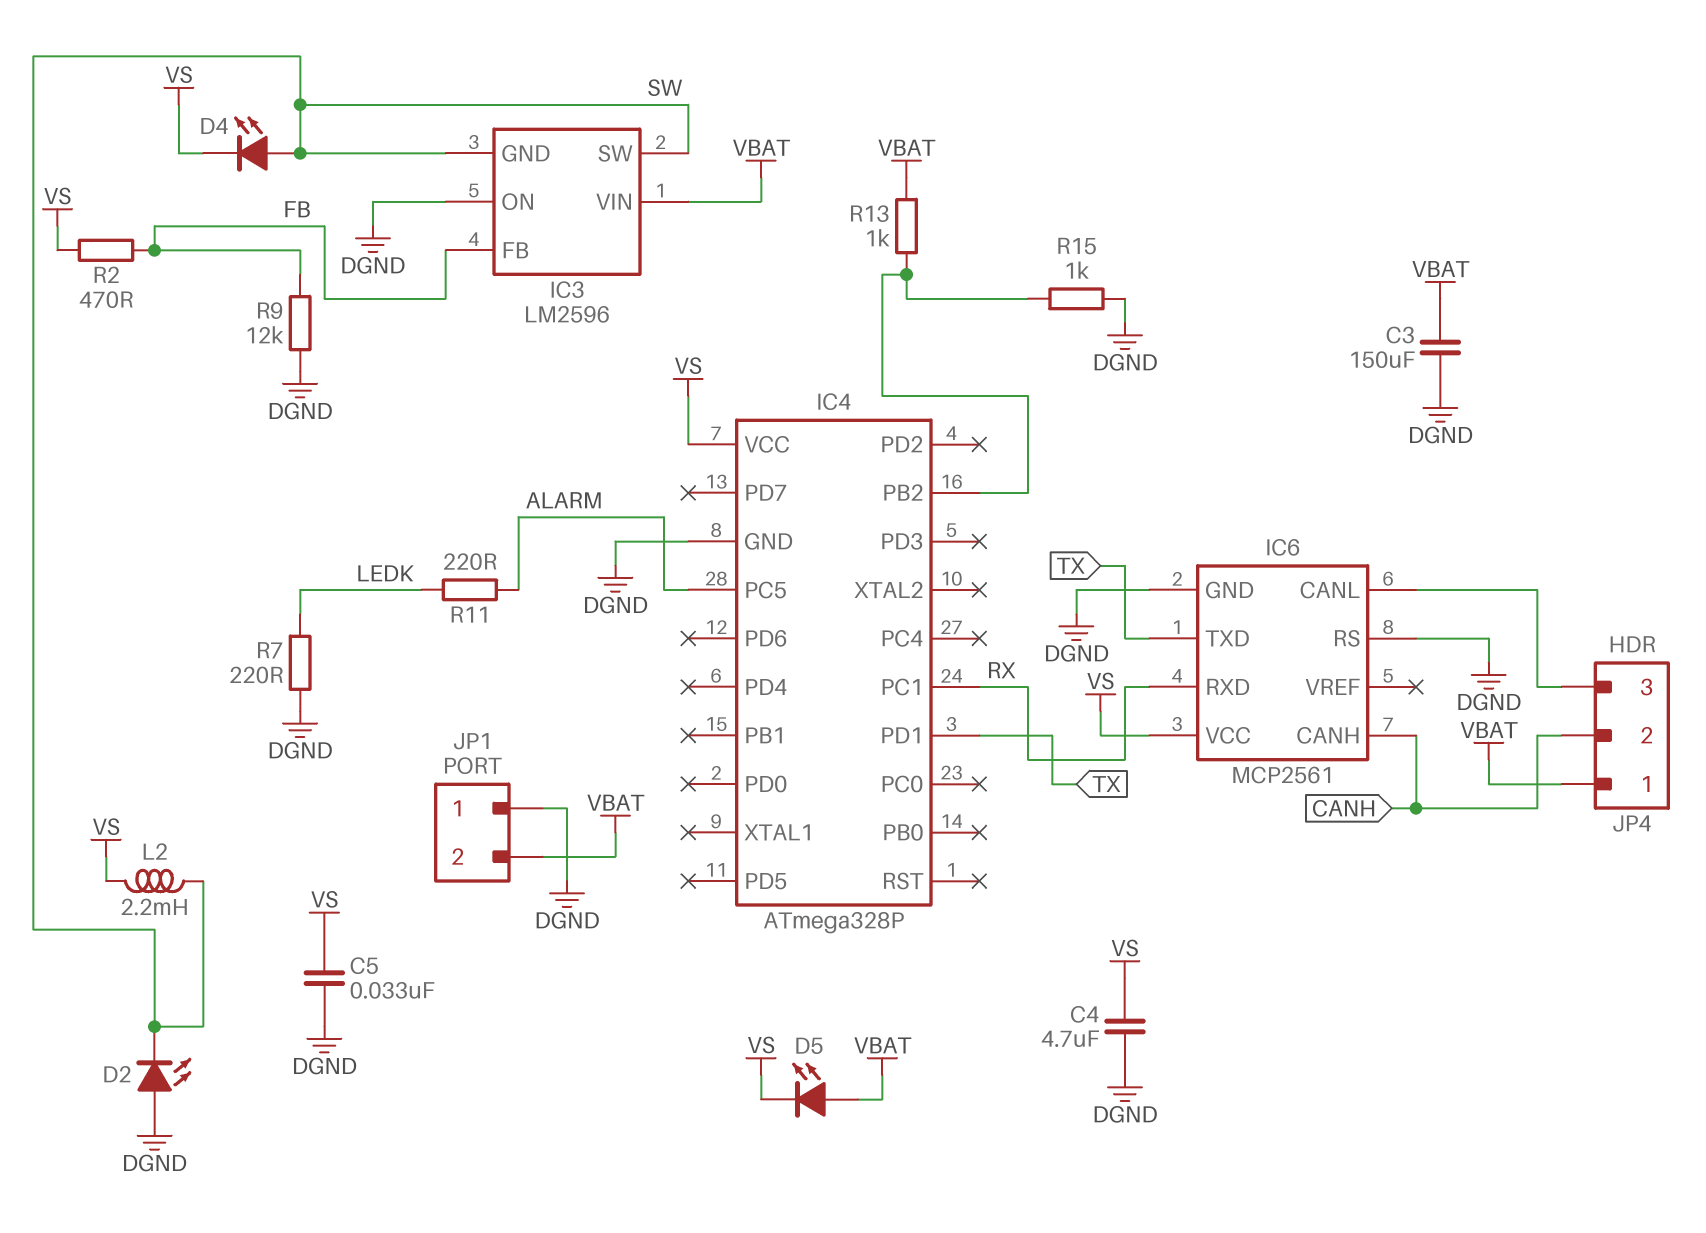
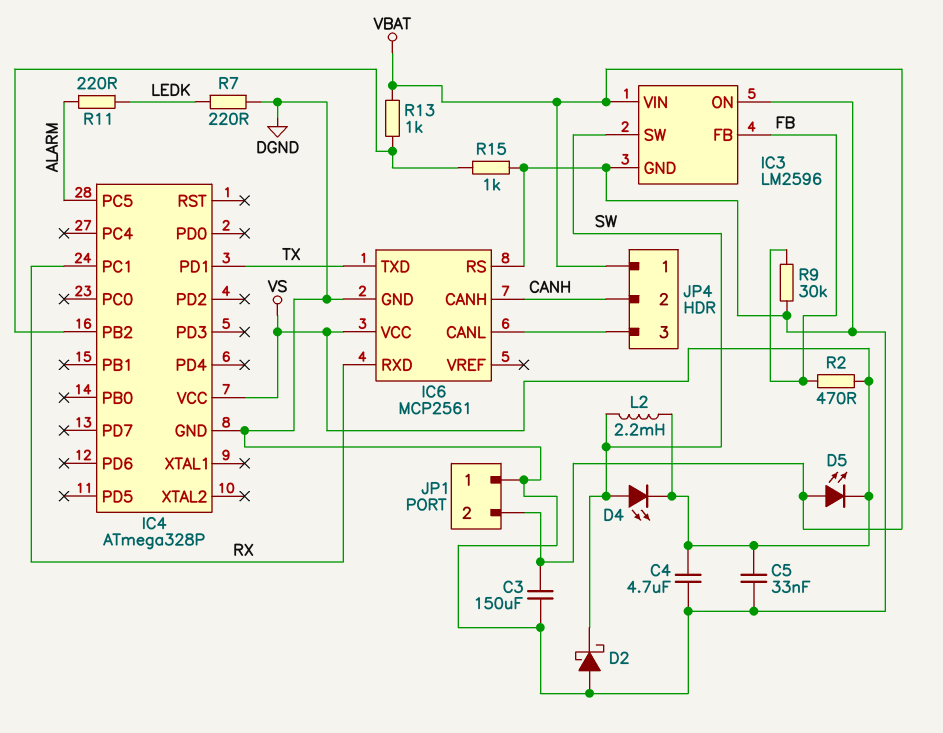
D2: LED (A DGND, K SW) -> schottky (A DGND, K SW)
IC3 pin GND: SW -> DGND
R9: 12k (DGND, FB) -> 30k (DGND, FB)

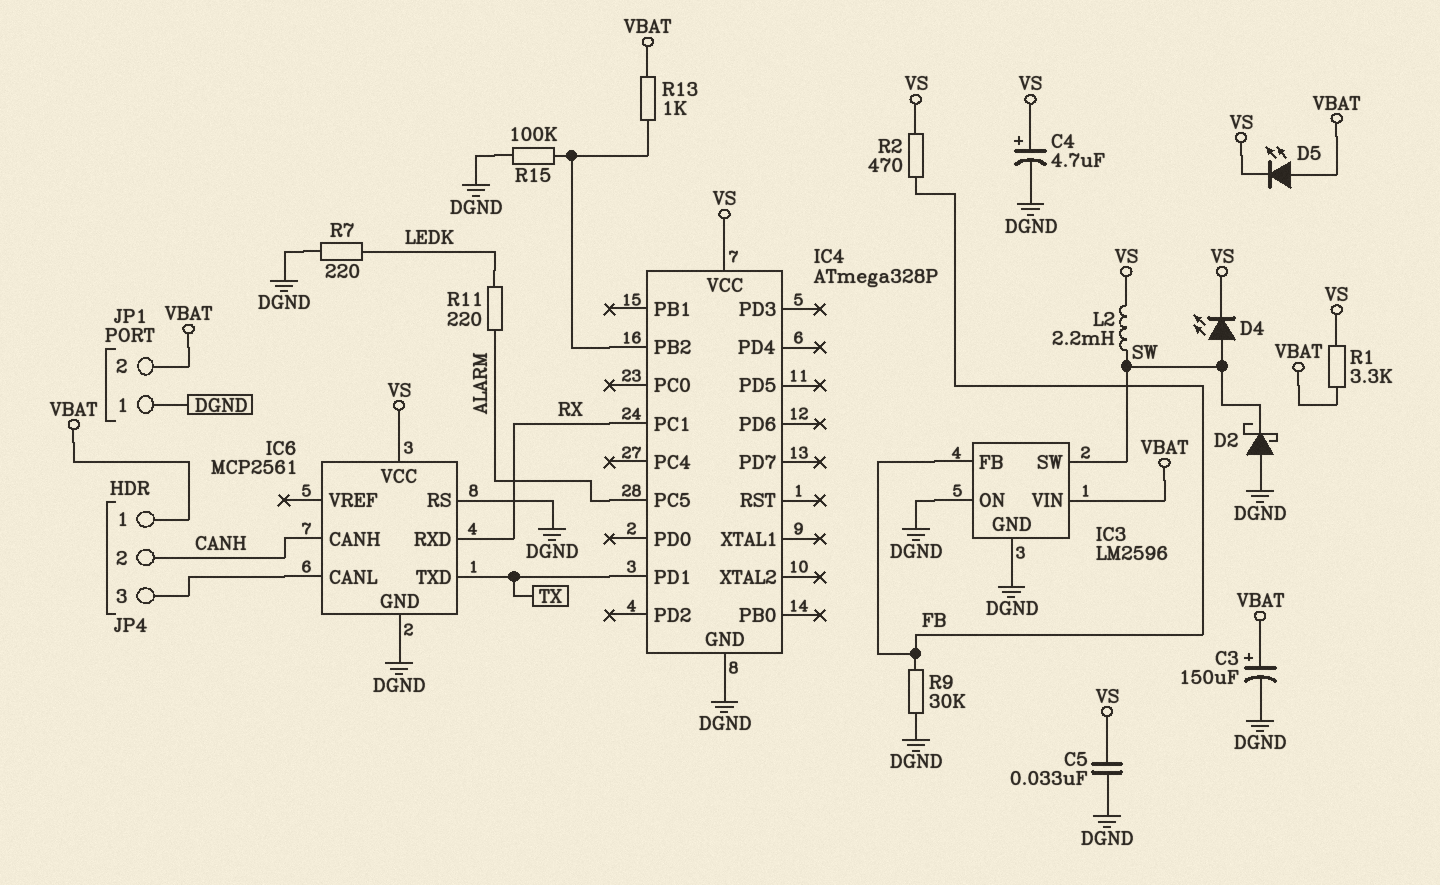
C3: 150uF (DGND, VBAT) -> 150uF (plus VBAT, minus DGND)
C4: 4.7uF (DGND, VS) -> 4.7uF (plus VS, minus DGND)
R1: none -> 3.3k (VBAT, VS)
R15: 1k (DGND, IC4/PB2) -> 100k (DGND, IC4/PB2)

